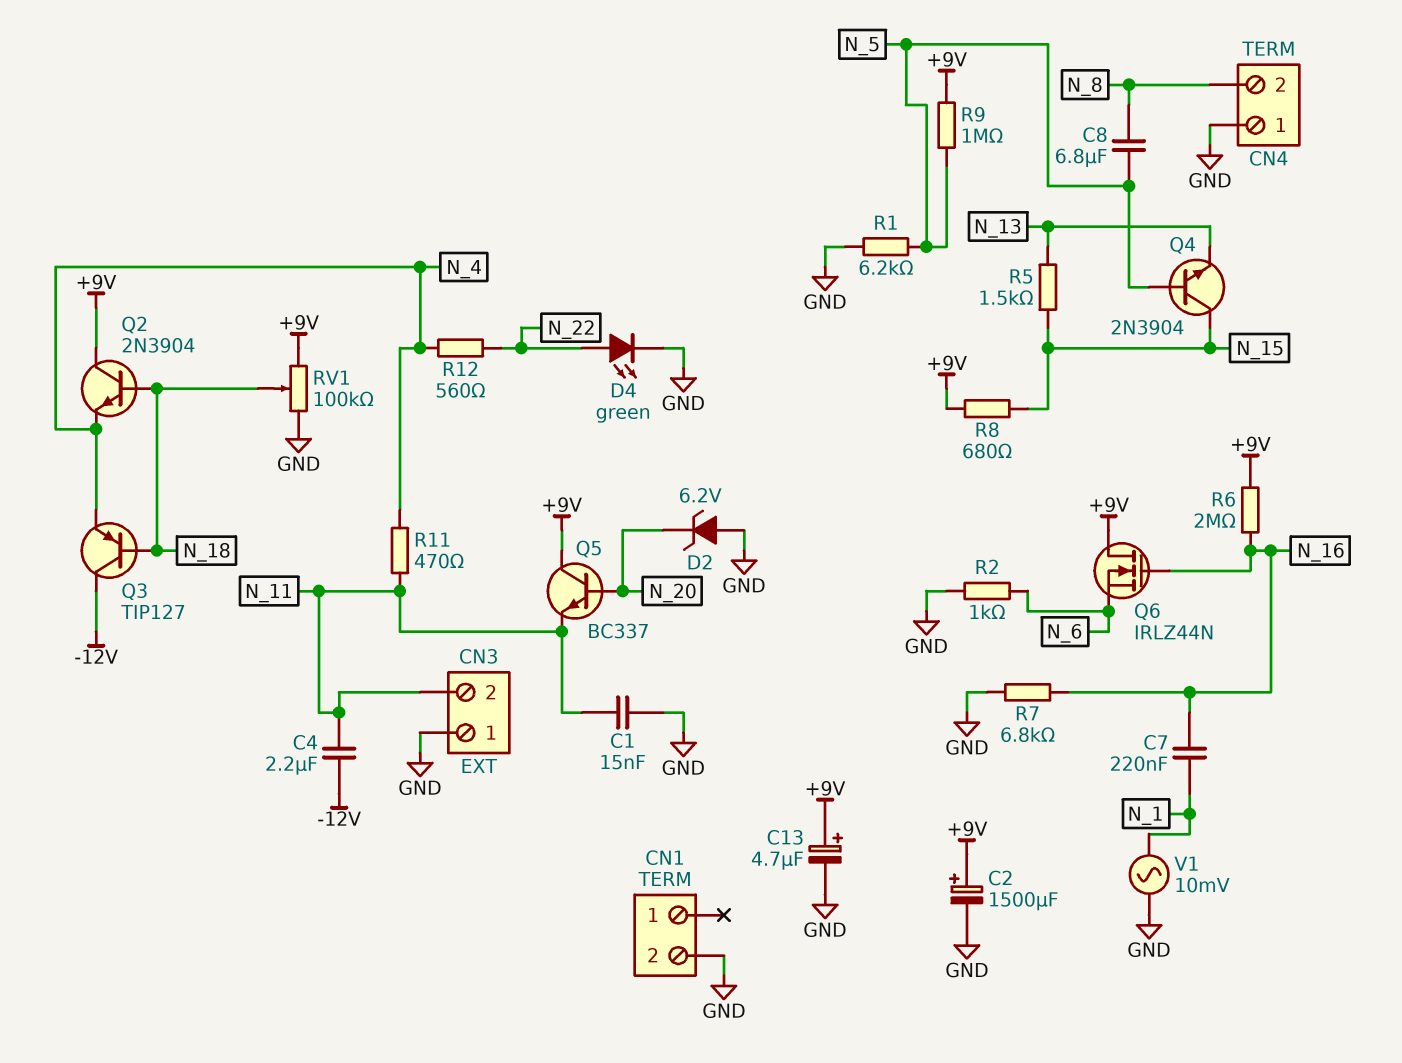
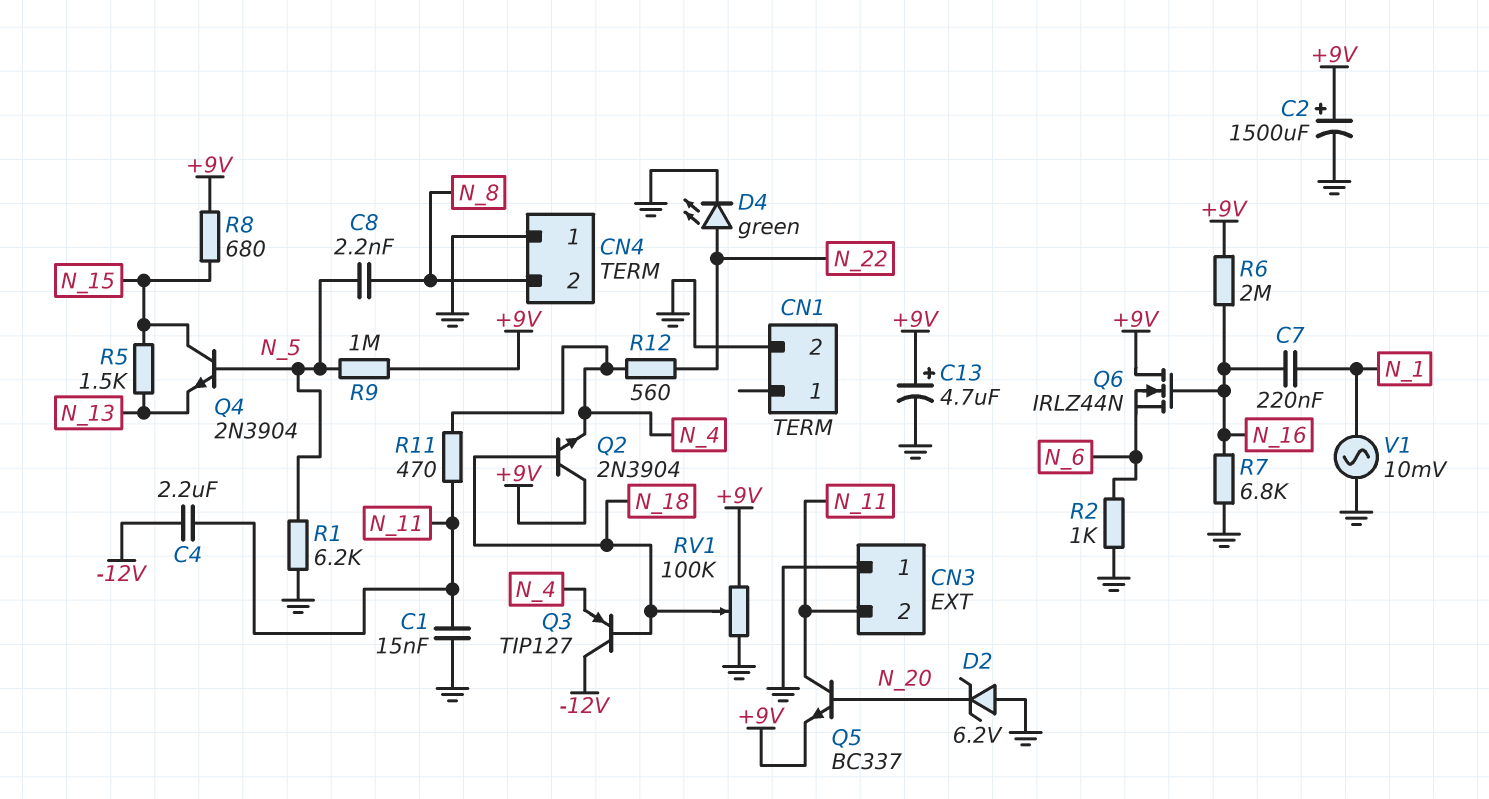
C8: 6.8uF (N_5, N_8) -> 2.2nF (N_5, N_8)
Q5: NPN BC337 (B N_20, C +9V, E N_11) -> NPN BC337 (B N_20, C N_11, E +9V)

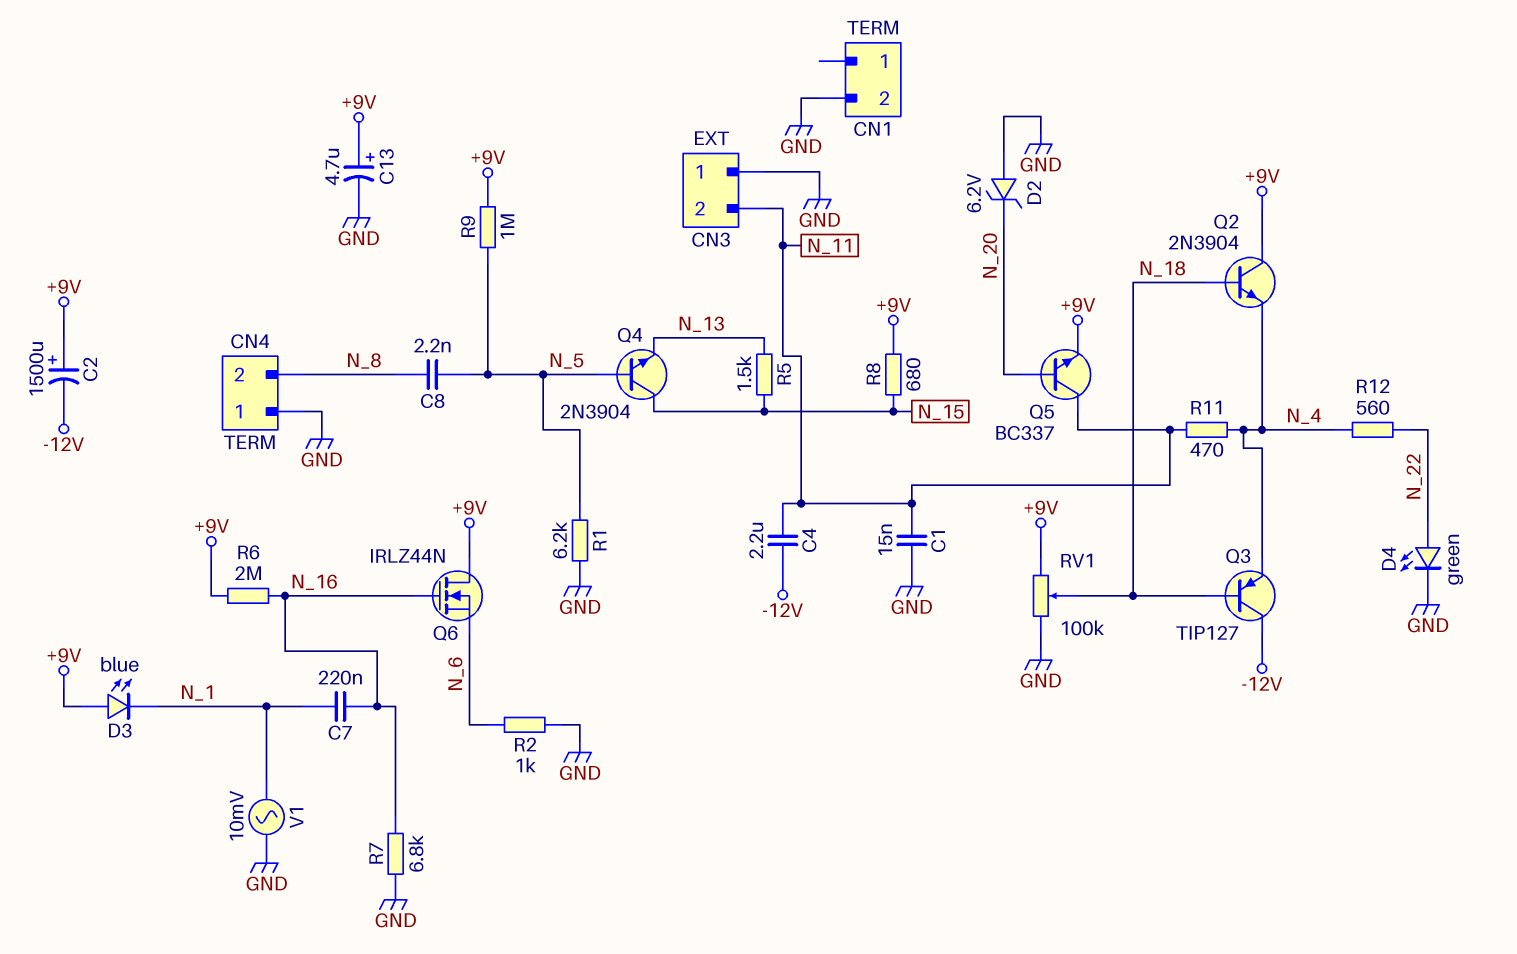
C2: 1500uF (plus +9V, minus GND) -> 1500uF (plus +9V, minus -12V)
D3: none -> LED blue (A +9V, K N_1)

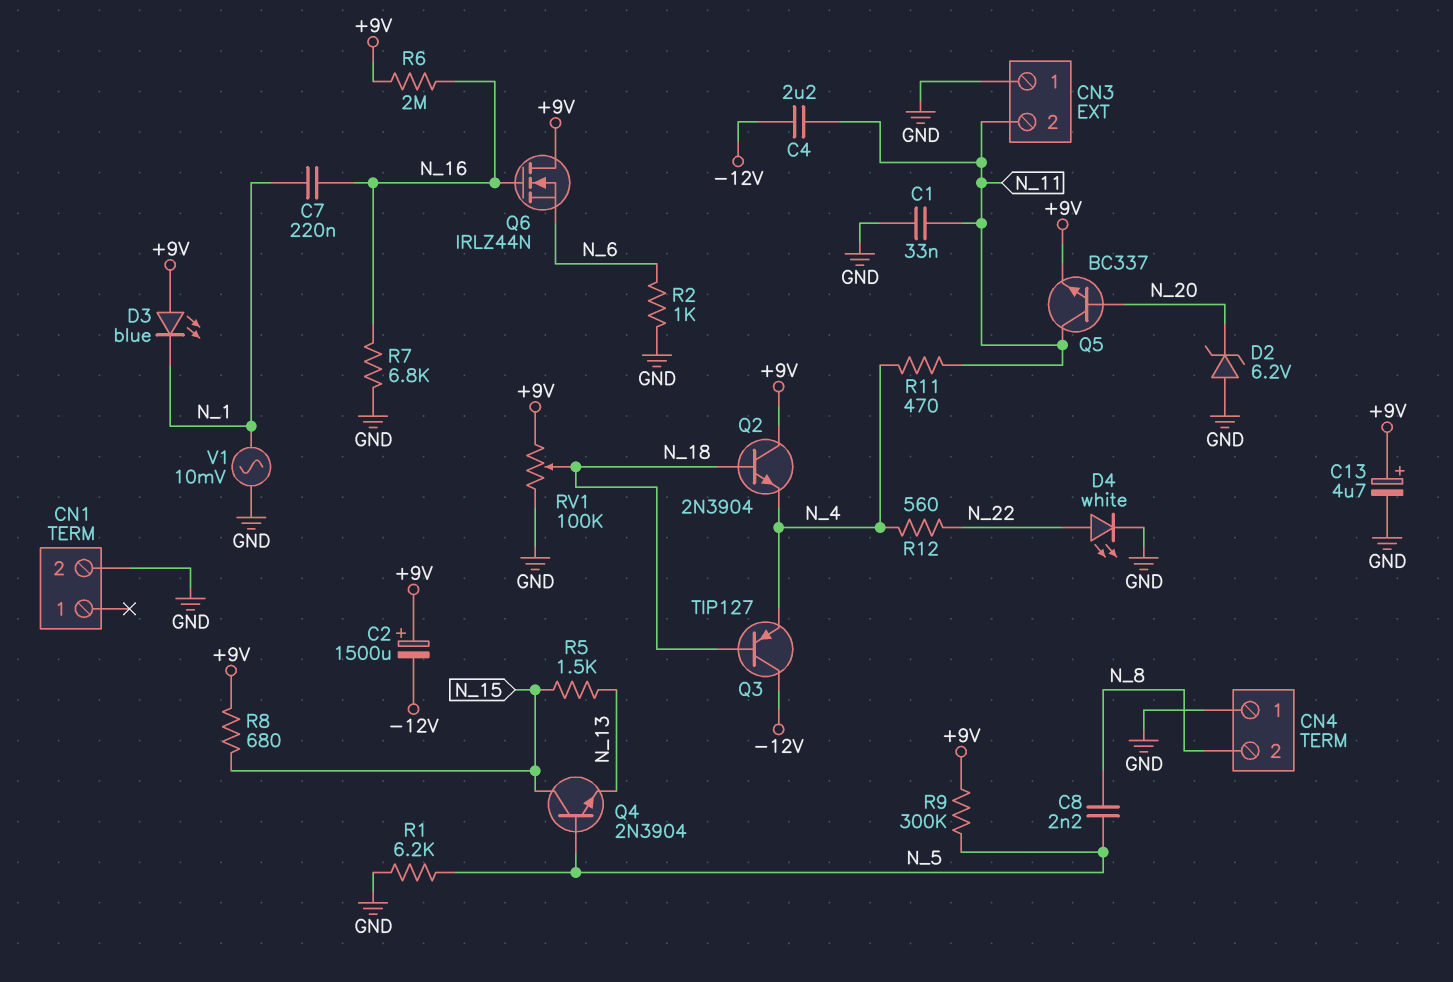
C1: 15nF (GND, N_11) -> 33nF (GND, N_11)
D4: LED green (A N_22, K GND) -> LED white (A N_22, K GND)
R9: 1M (+9V, N_5) -> 300k (+9V, N_5)

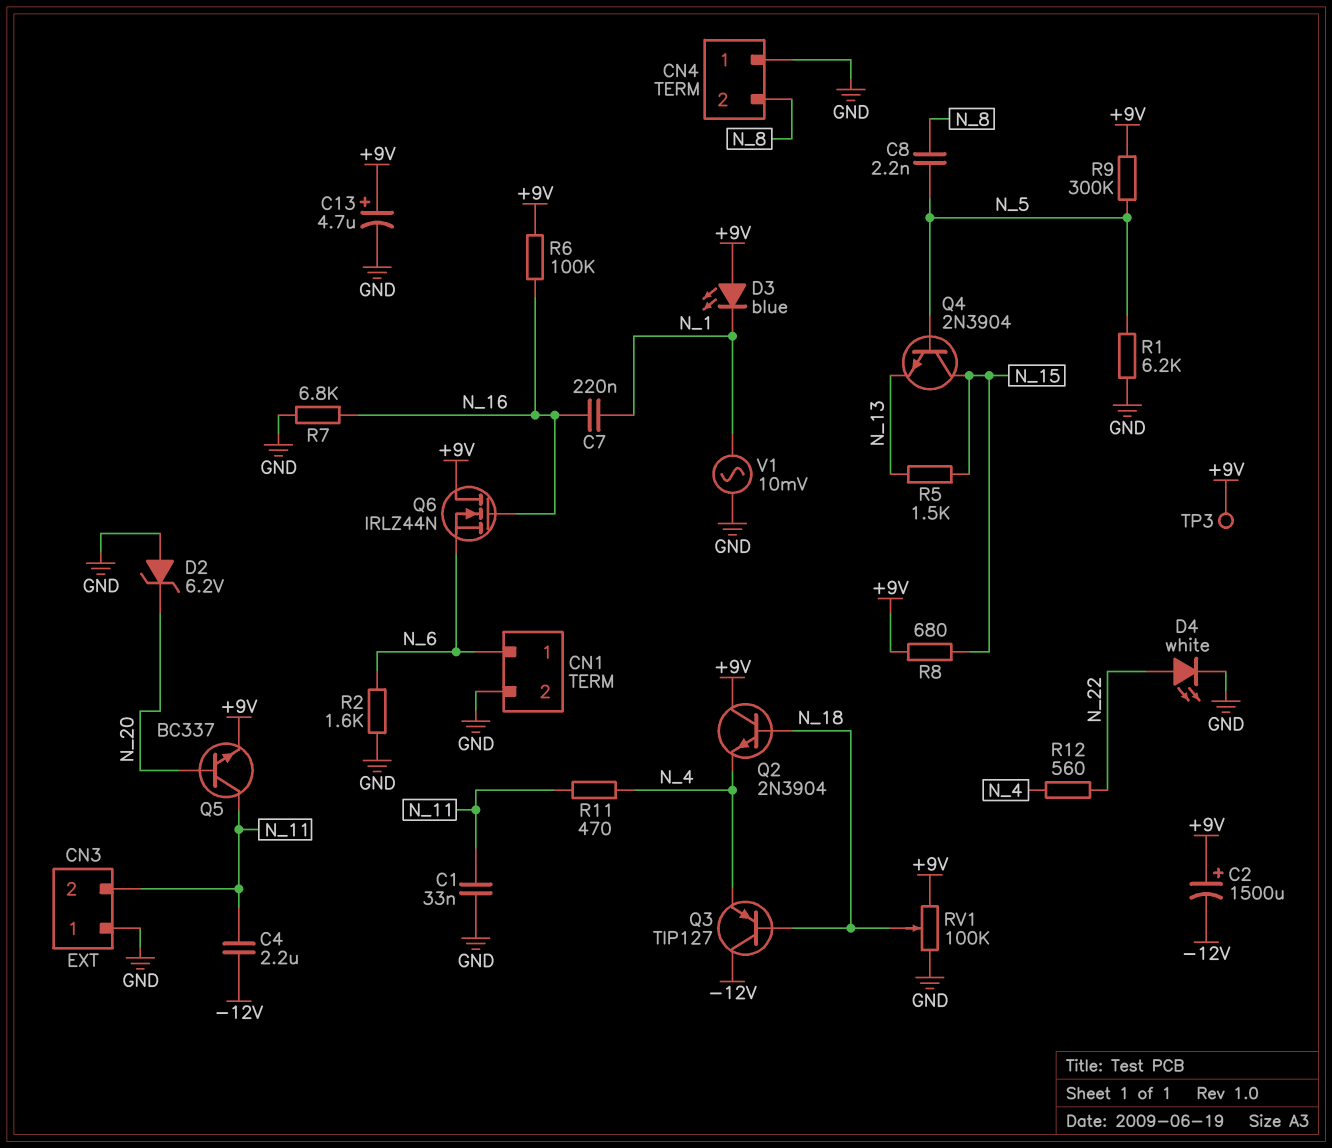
CN1 pin 1: none -> N_6
R2: 1k (GND, N_6) -> 1.6k (GND, N_6)
R6: 2M (+9V, N_16) -> 100k (+9V, N_16)
TP3: none -> test point (+9V)

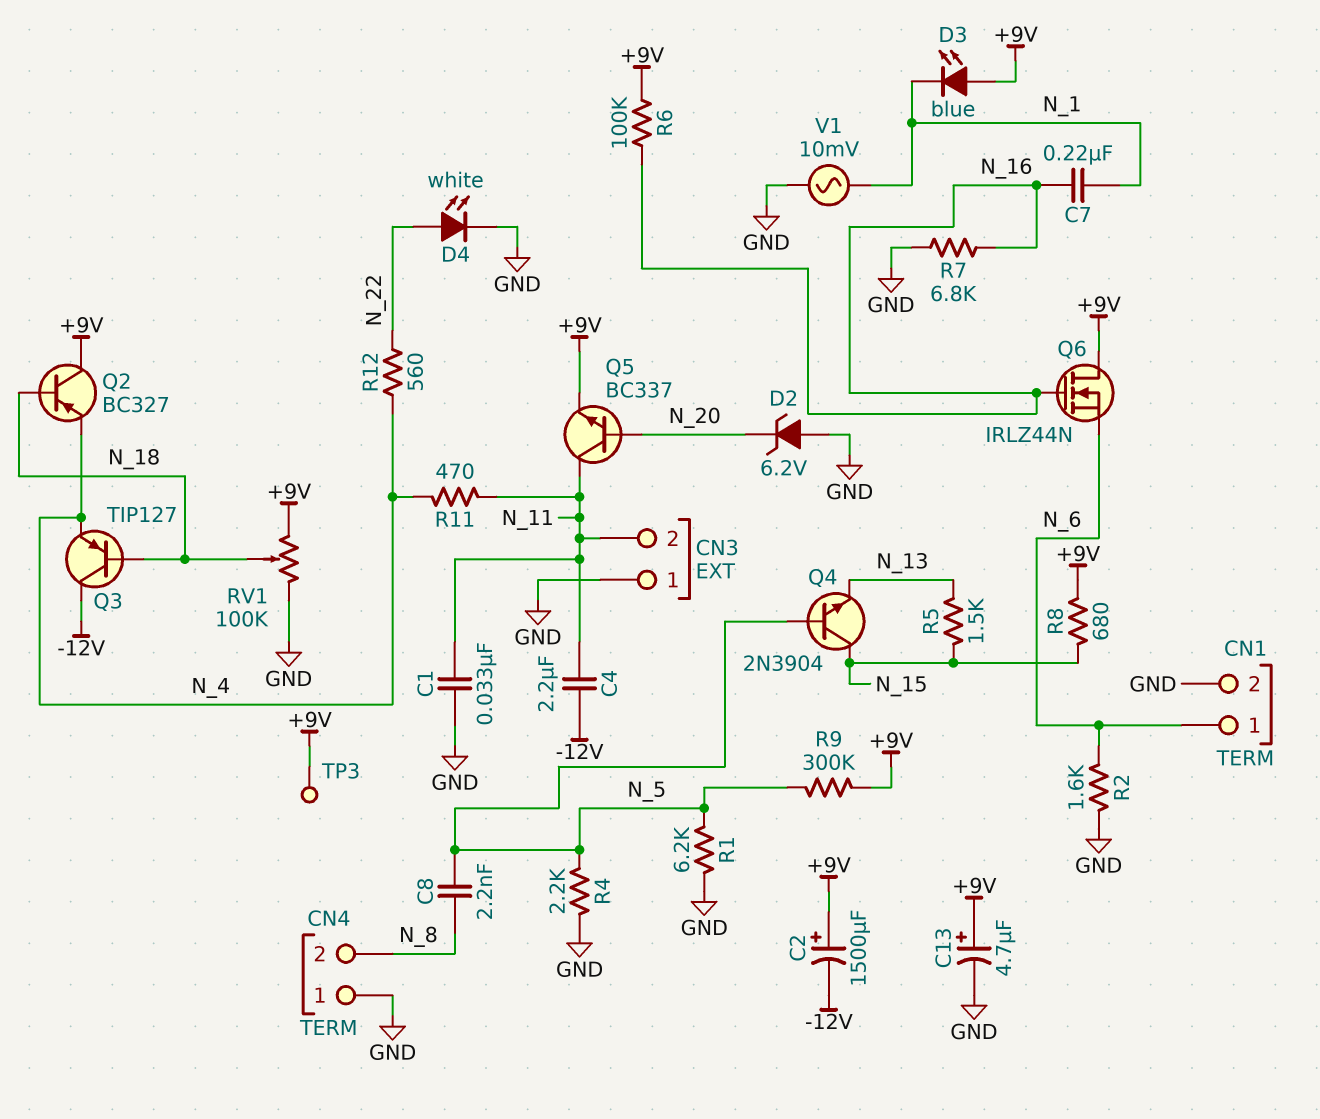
Q2: NPN 2N3904 (B N_18, C +9V, E N_4) -> PNP BC327 (B N_18, C +9V, E N_4)
R4: none -> 2.2k (GND, N_5)

